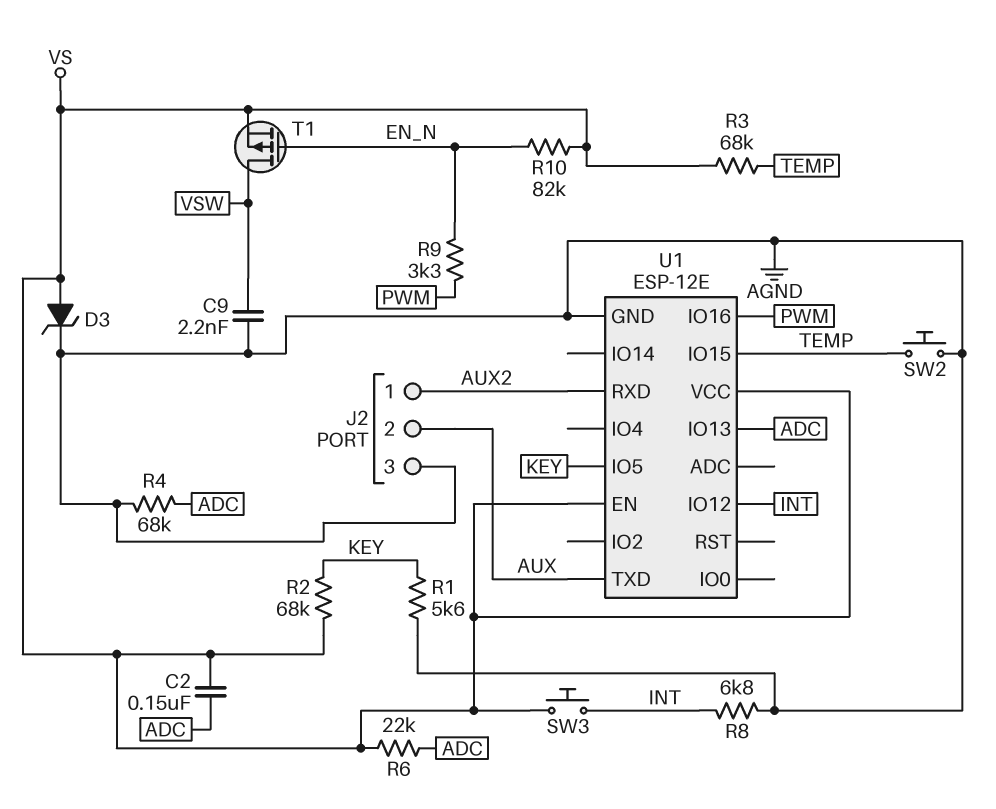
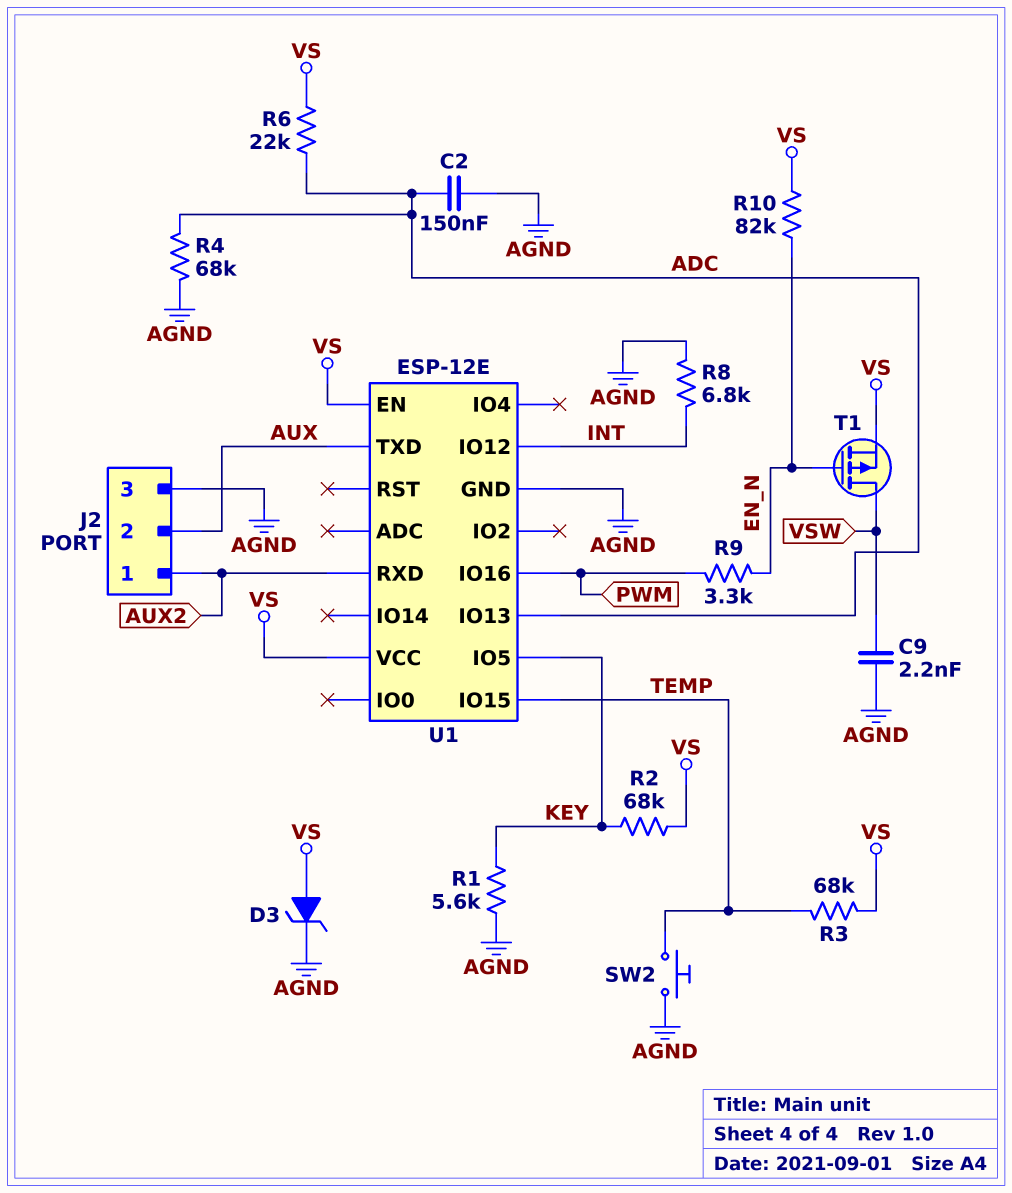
C2: 150nF (ADC, VS) -> 150nF (ADC, AGND)
SW3: button (INT, VS) -> none

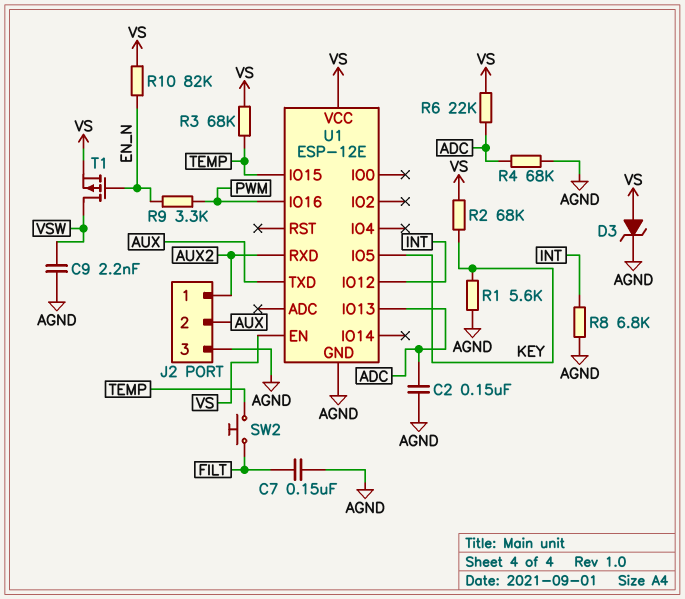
C7: none -> 150nF (AGND, FILT)
SW2: button (AGND, TEMP) -> button (FILT, TEMP)

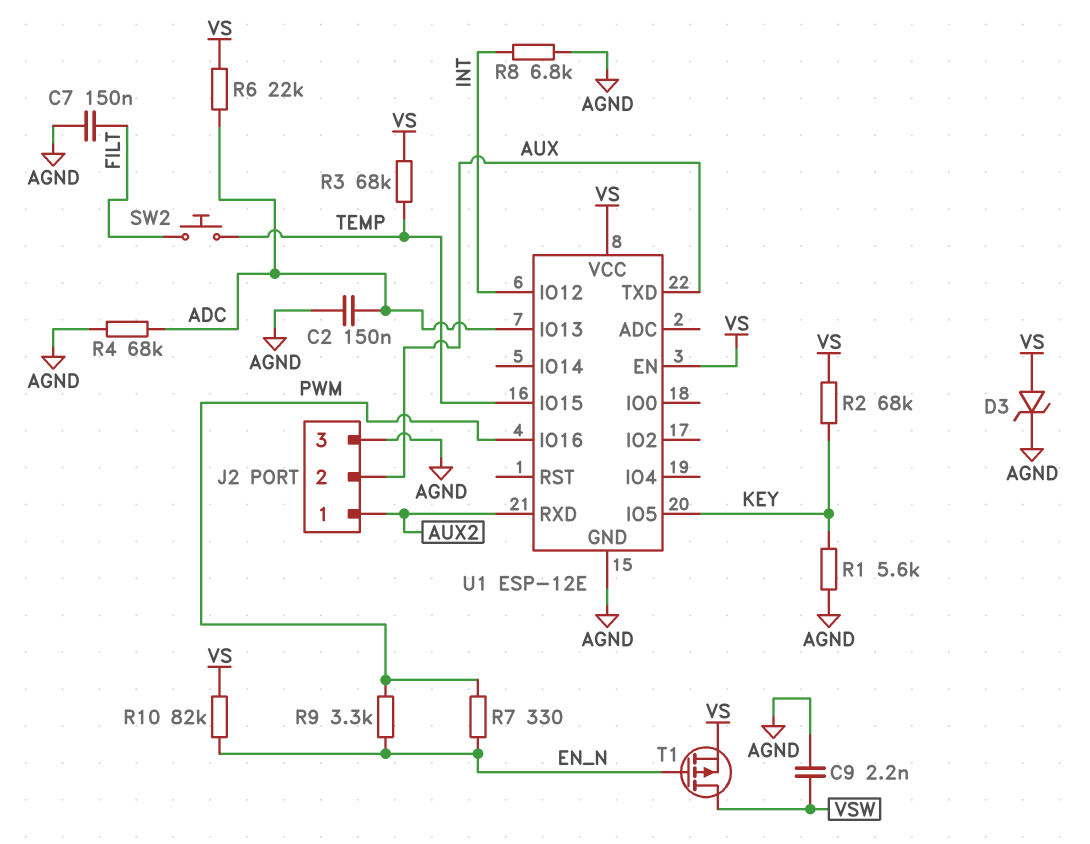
R7: none -> 330 (EN_N, PWM)

